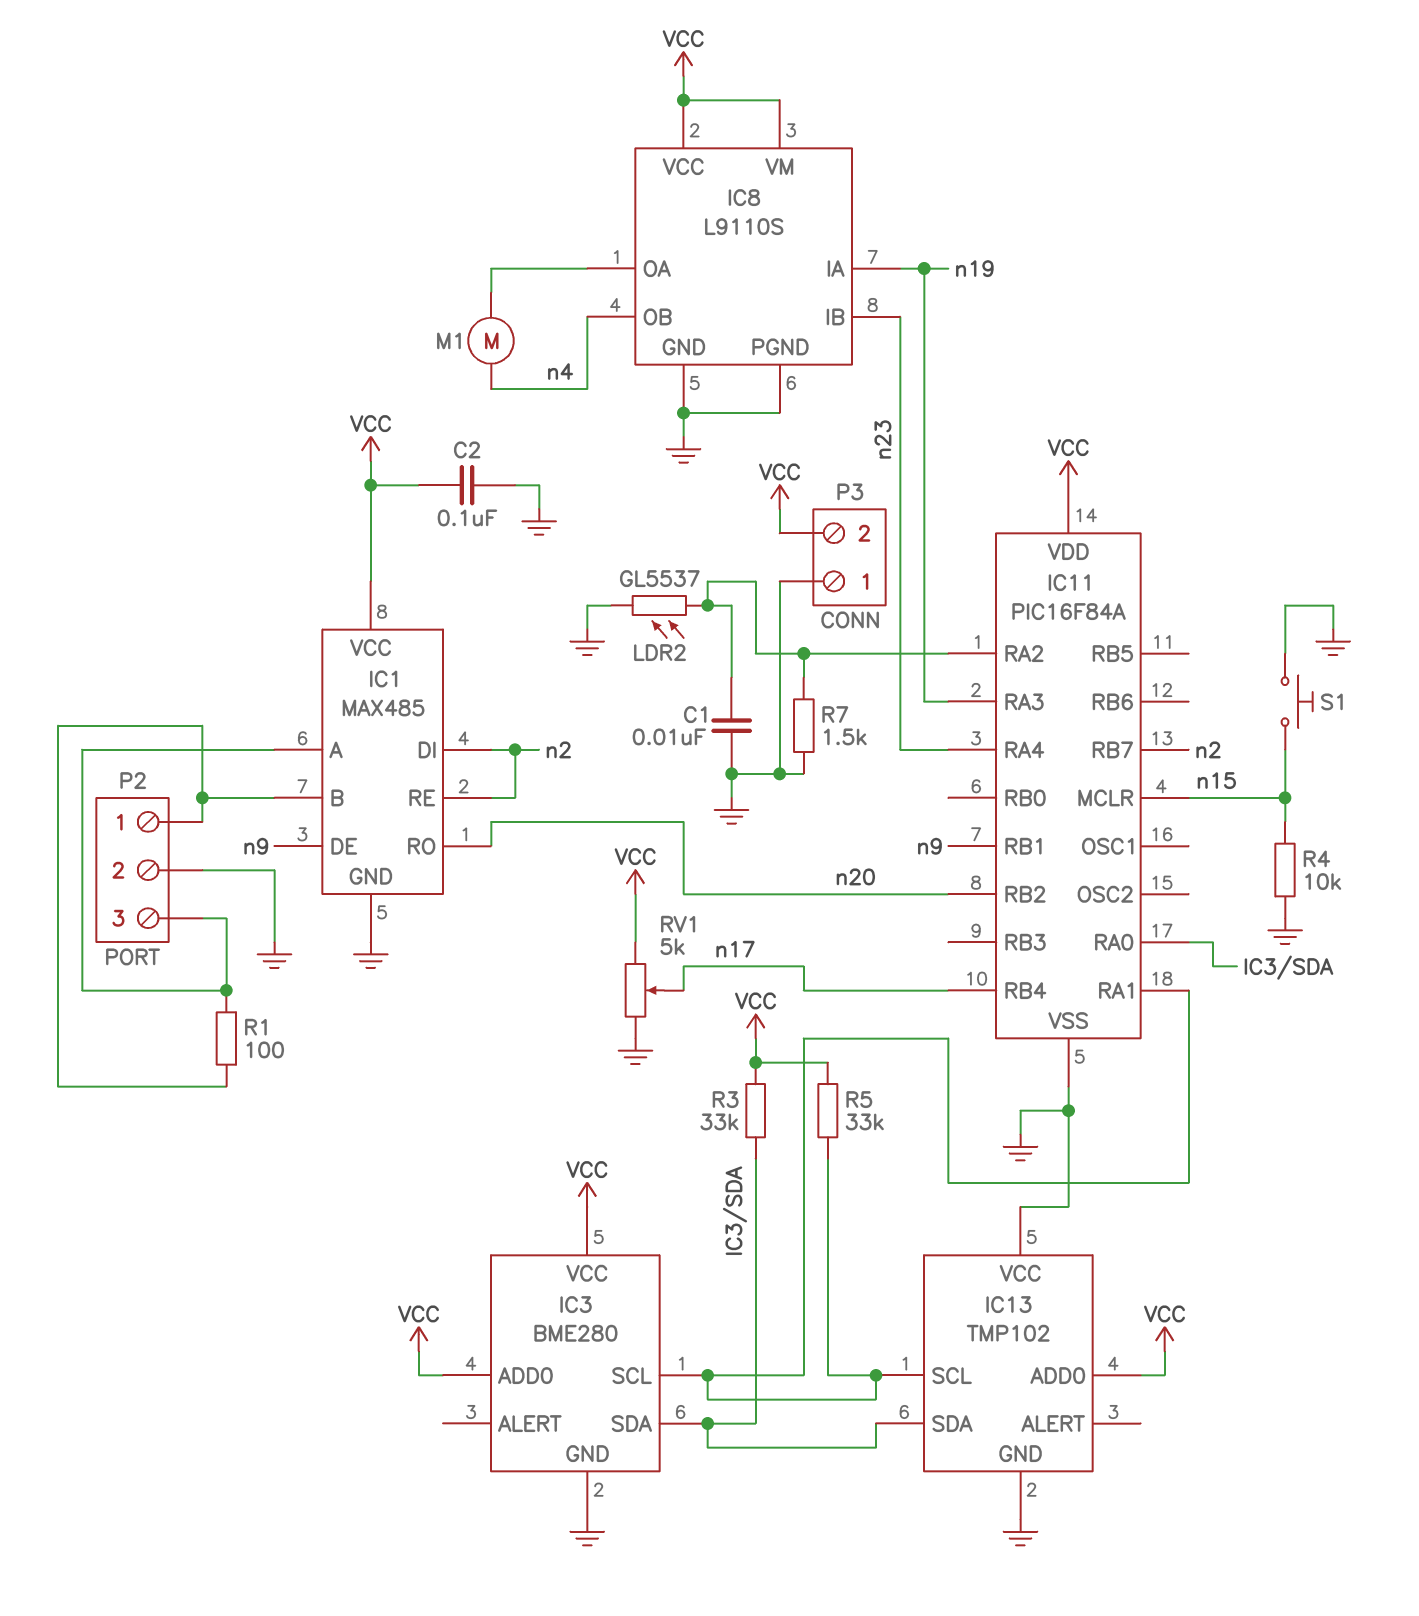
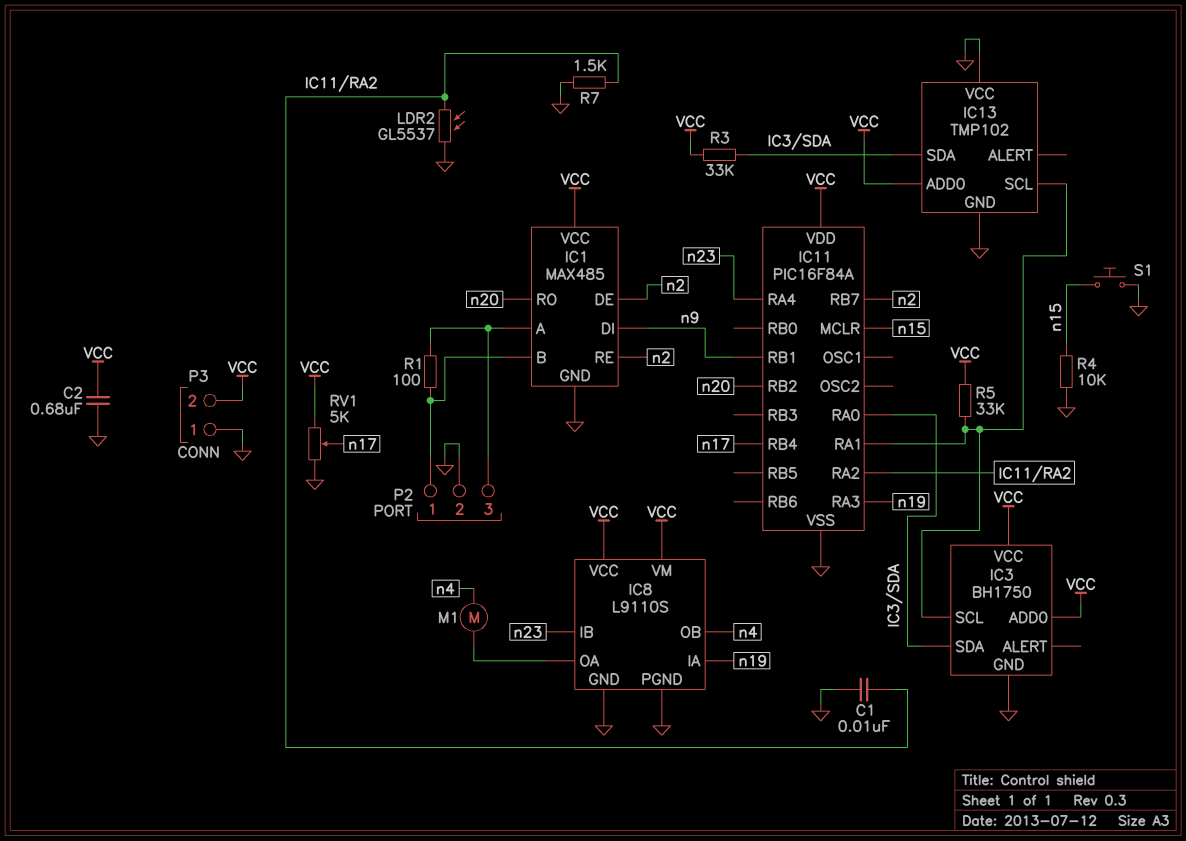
C2: 100nF (GND, VCC) -> 680nF (GND, VCC)
IC1 pin DE: n9 -> n2
IC1 pin DI: n2 -> n9
IC3: BME280 -> BH1750

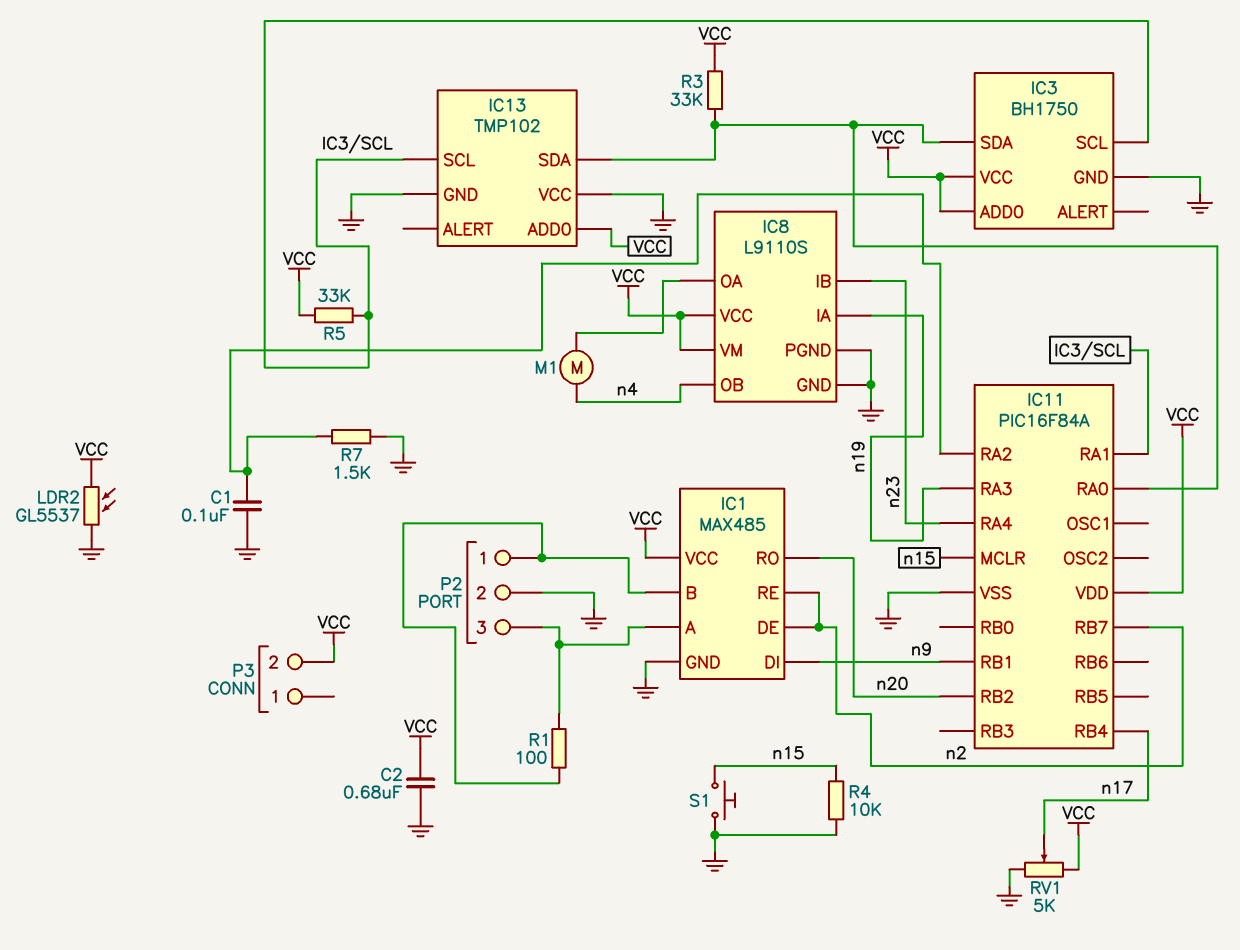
C1: 10nF (GND, IC11/RA2) -> 100nF (GND, IC11/RA2)
LDR2: GL5537 (GND, IC11/RA2) -> GL5537 (GND, VCC)
P3 pin 1: GND -> none

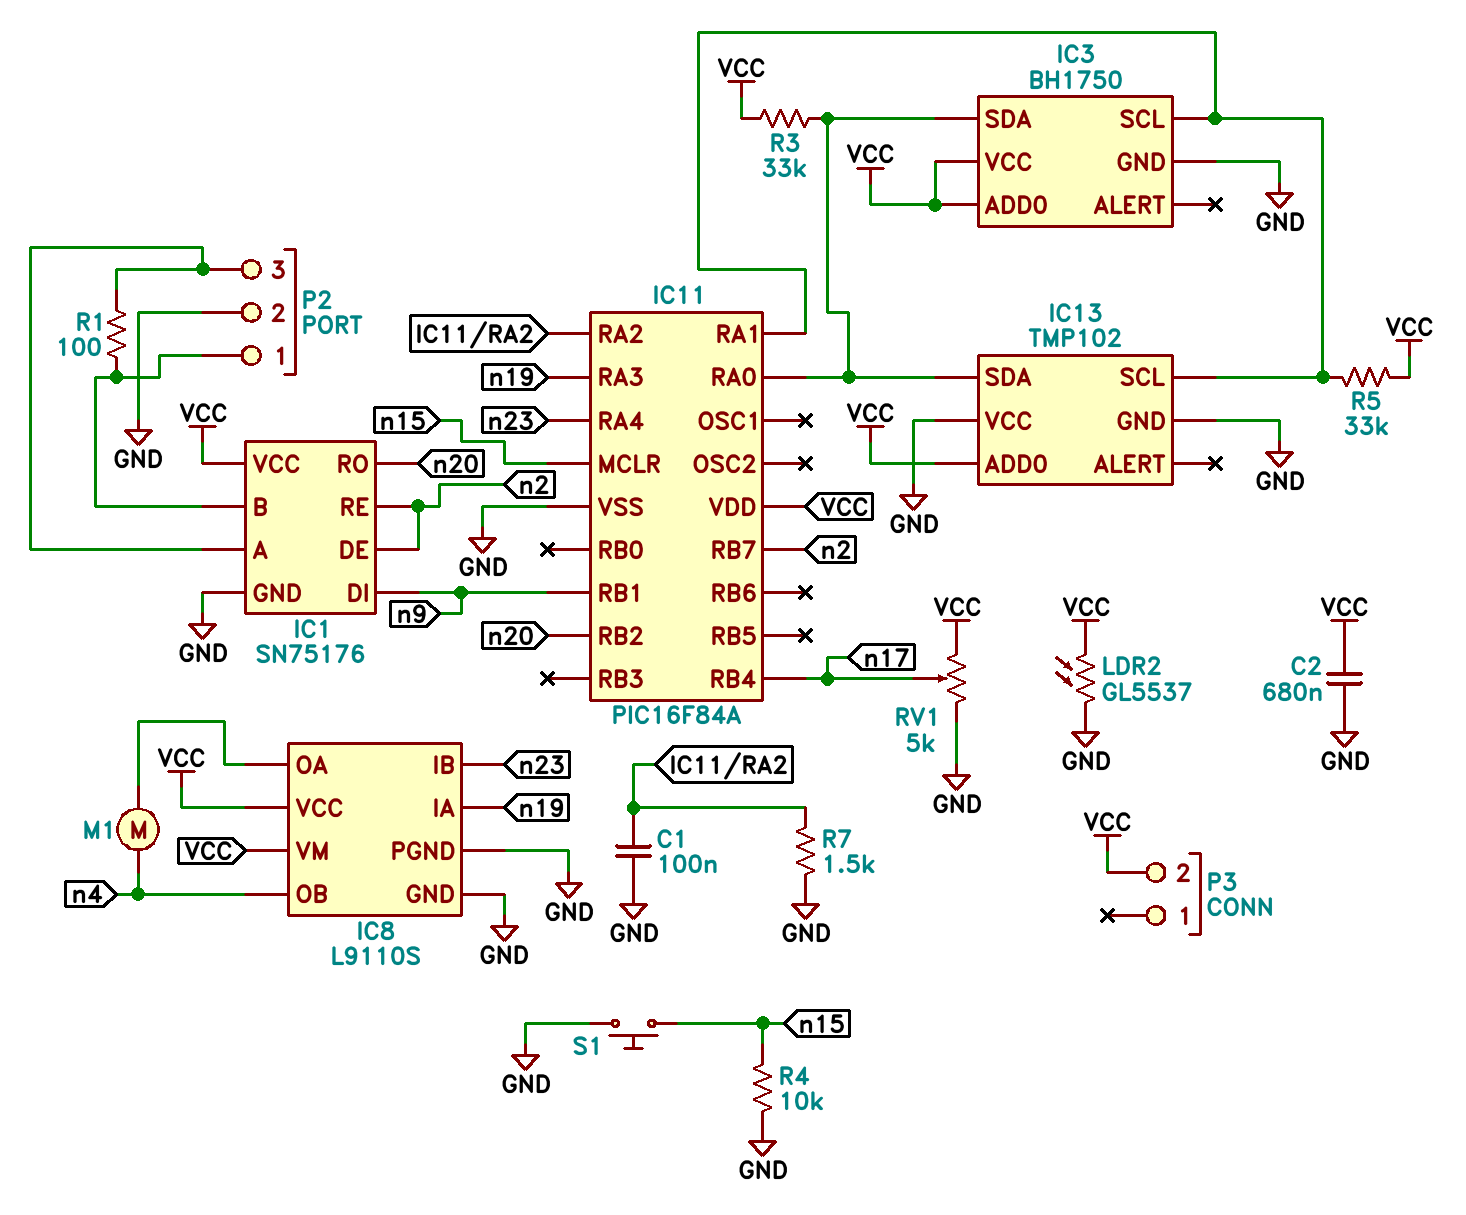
IC1: MAX485 -> SN75176

